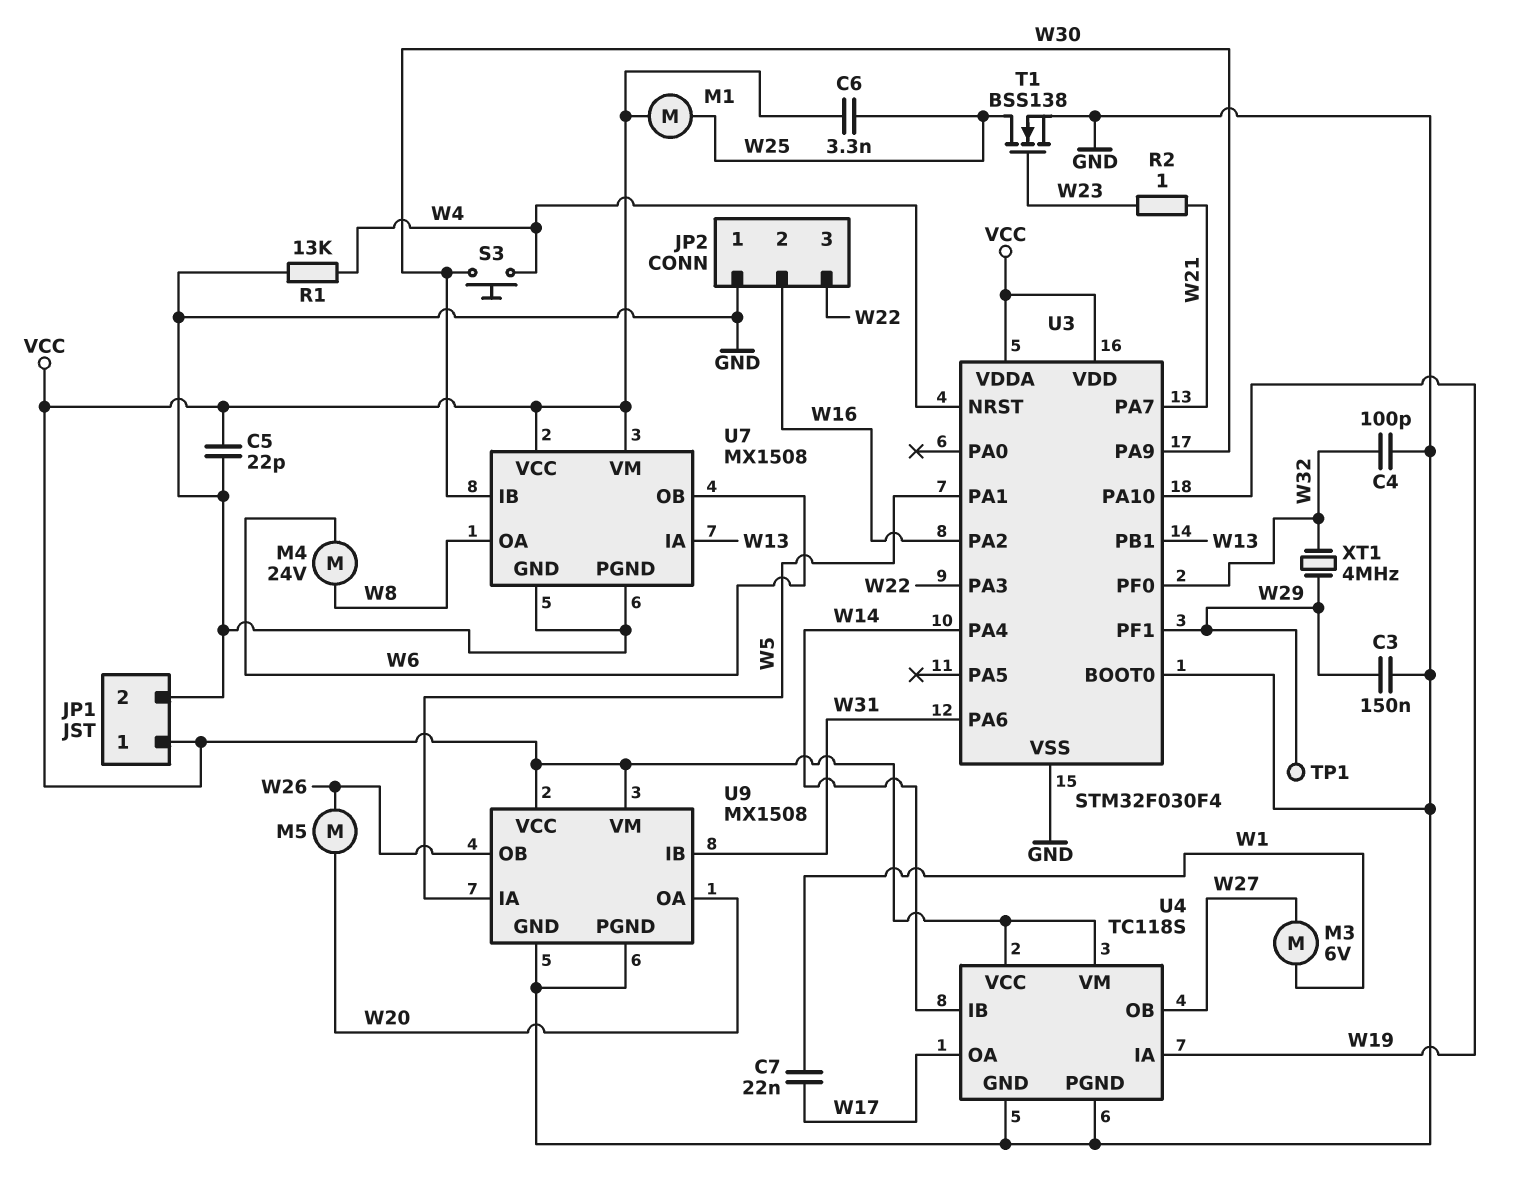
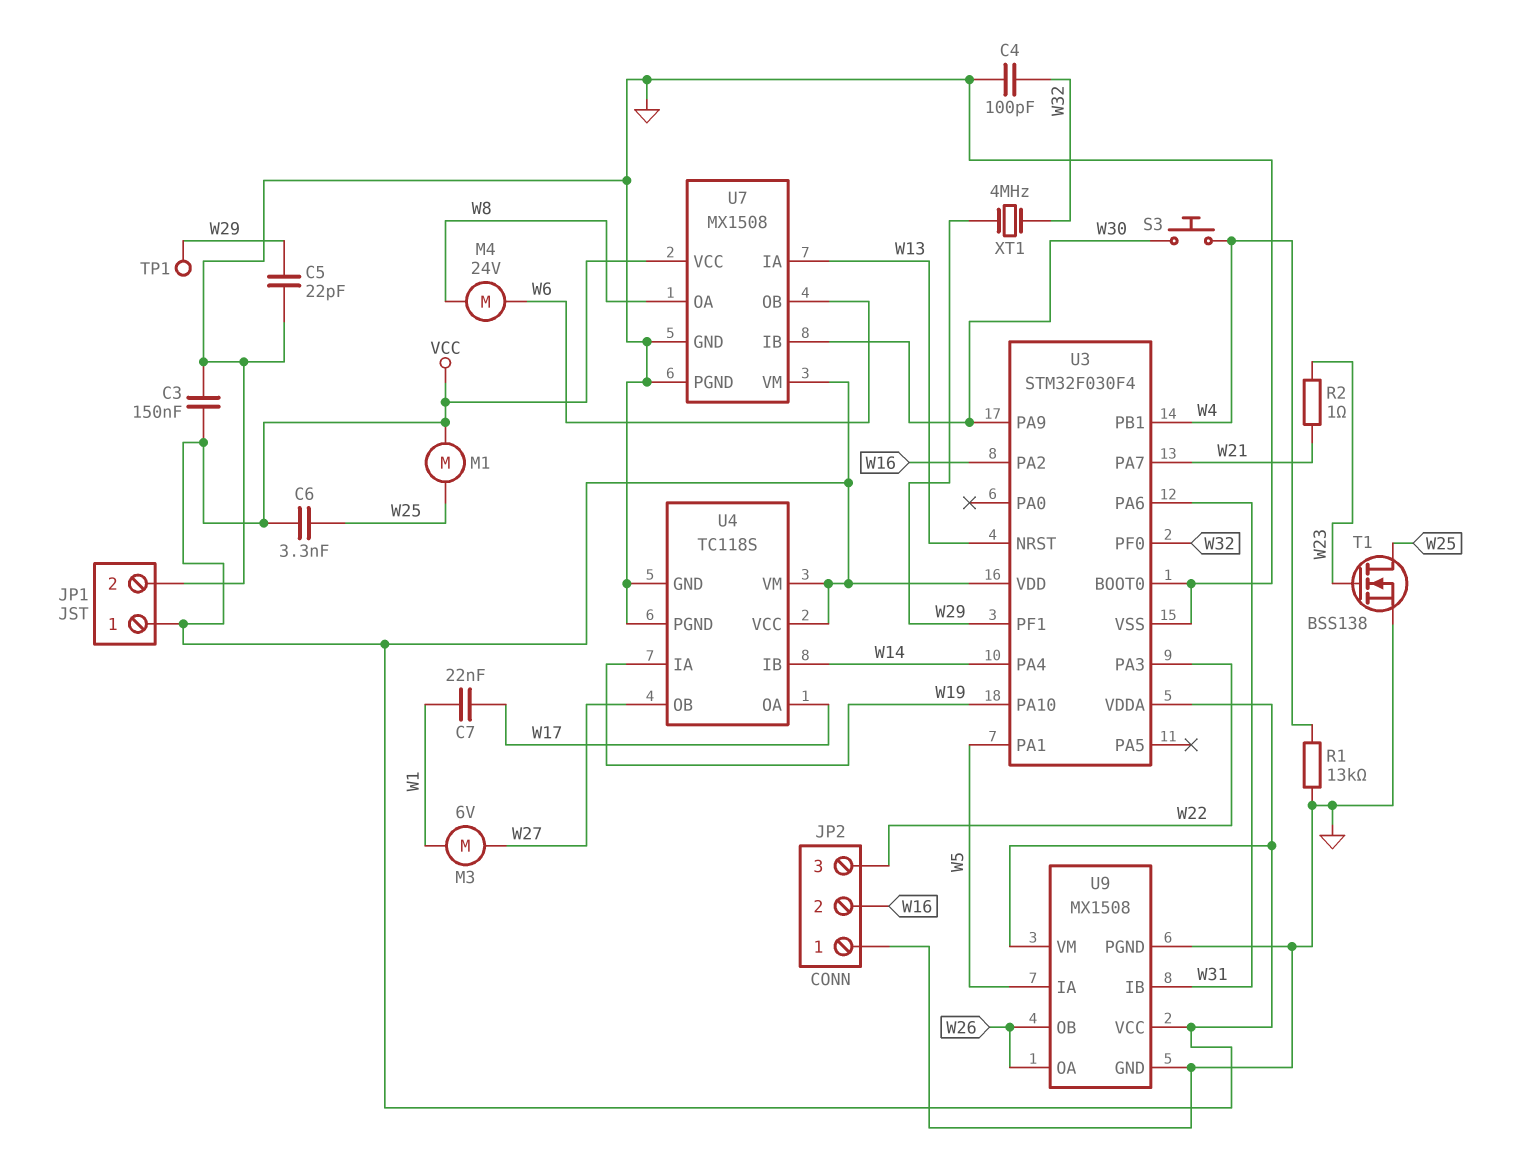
C3: 150nF (GND, W29) -> 150nF (GND, VCC)
C5: 22pF (GND, VCC) -> 22pF (GND, W29)
M5: motor (W20, W26) -> none
U3 pin NRST: W4 -> W13
U3 pin PB1: W13 -> W4
U9 pin OA: W20 -> W26

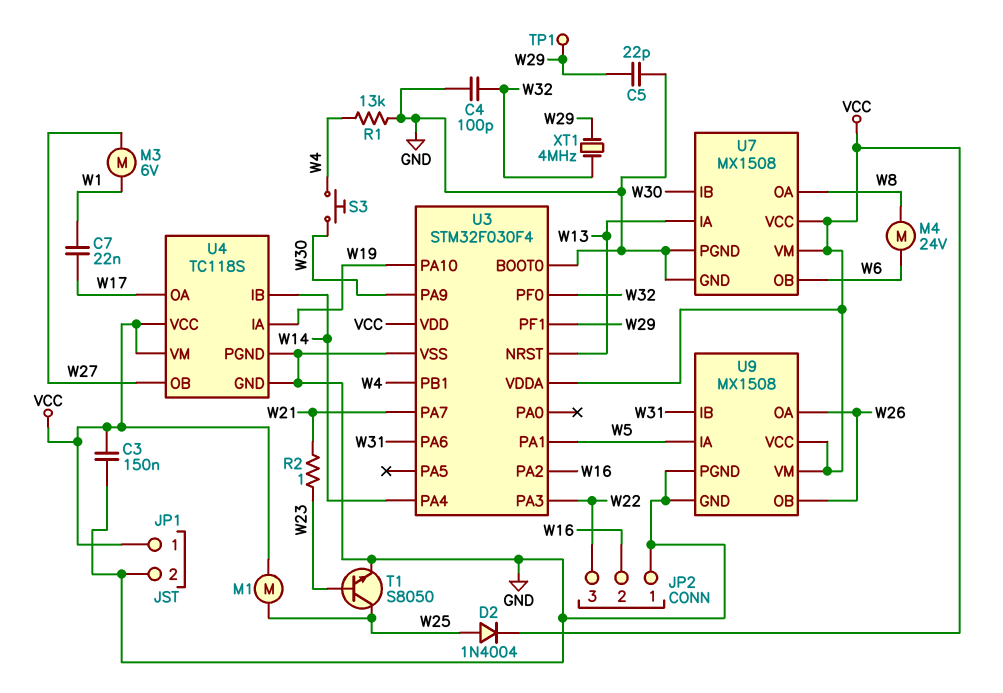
C6: 3.3nF (VCC, W25) -> none
D2: none -> diode 1N4004 (A W25, K VCC)
T1: NMOS BSS138 (G W23, D W25, S GND) -> NPN S8050 (B W23, C W25, E GND)

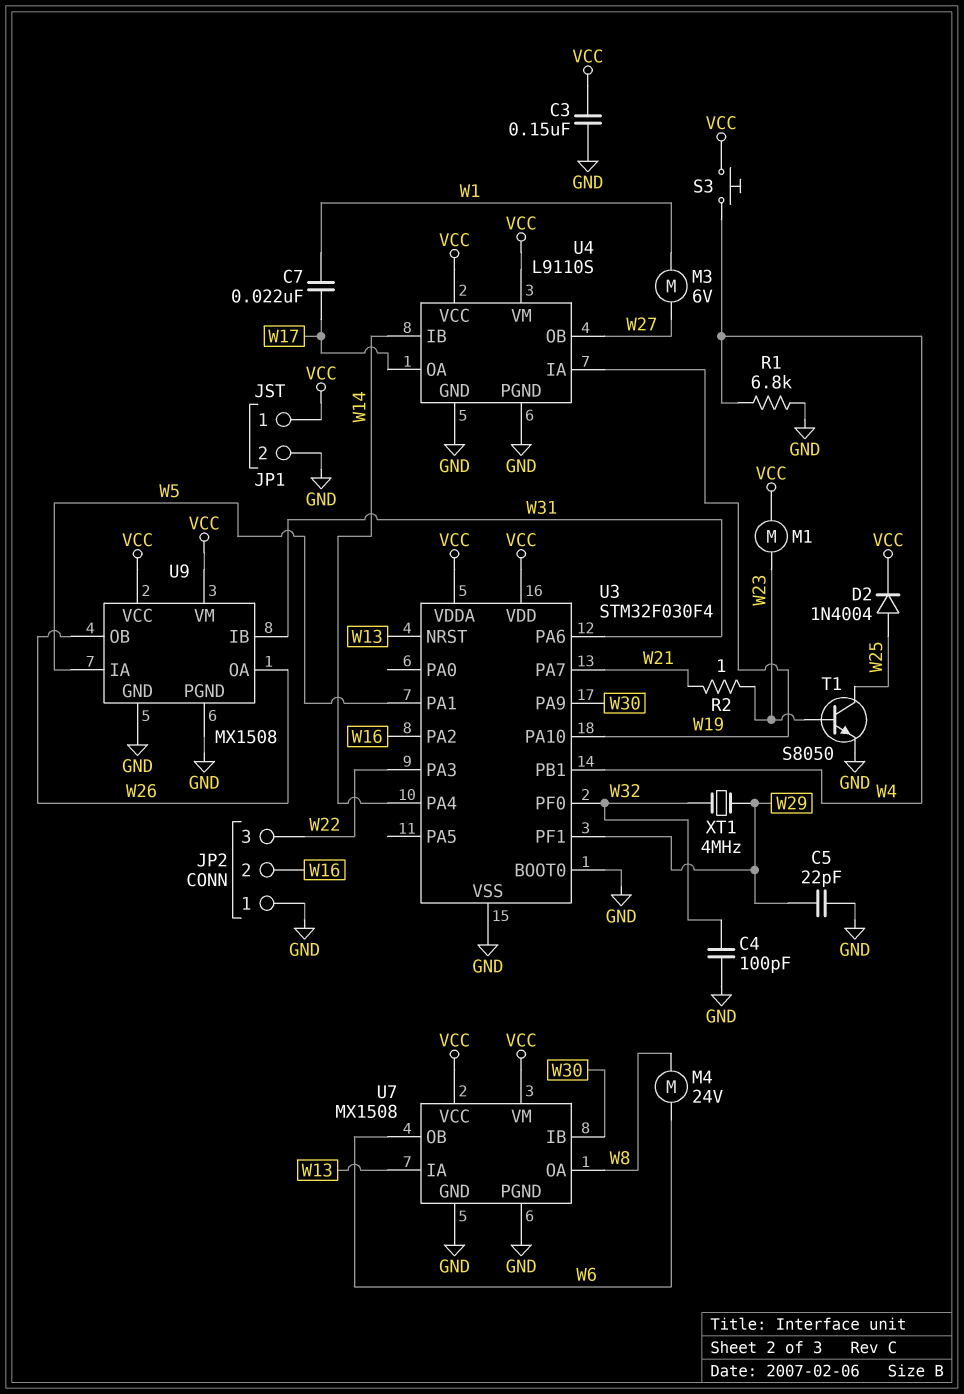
M1: motor (VCC, W25) -> motor (VCC, W23)
R1: 13k (GND, W4) -> 6.8k (GND, W4)
S3: button (W4, W30) -> button (VCC, W4)
TP1: test point (W29) -> none
U4: TC118S -> L9110S

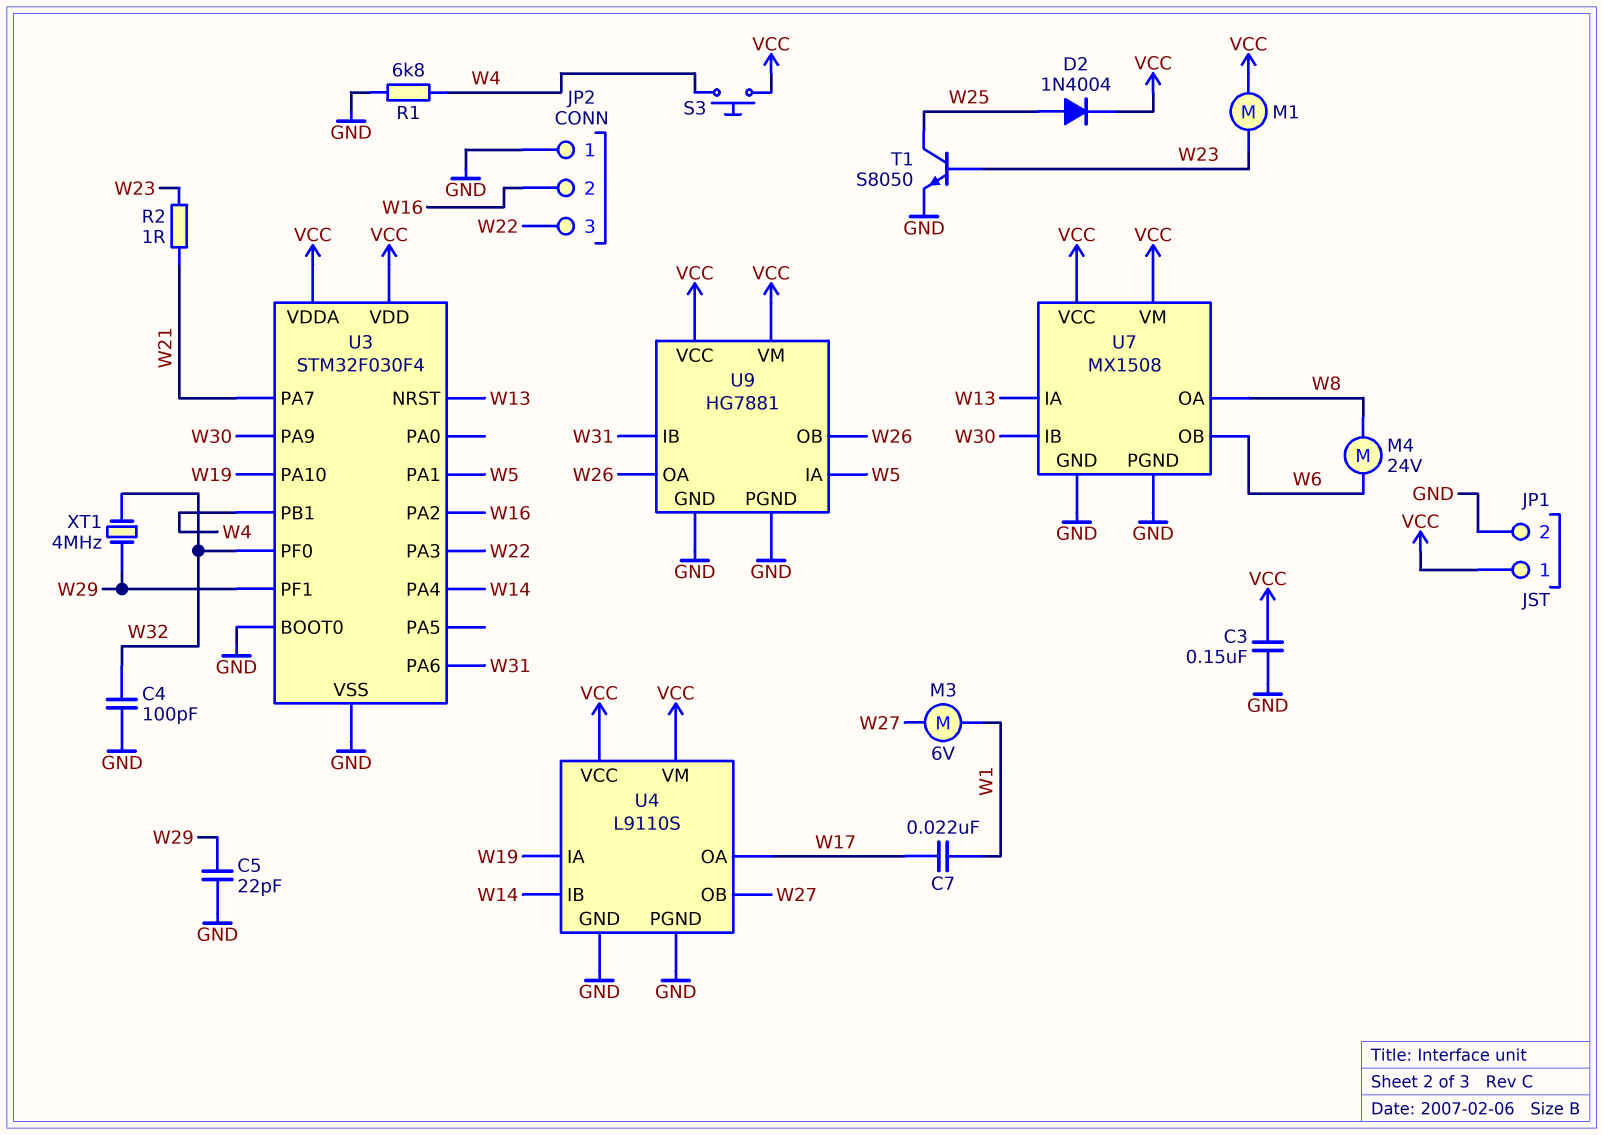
U9: MX1508 -> HG7881

